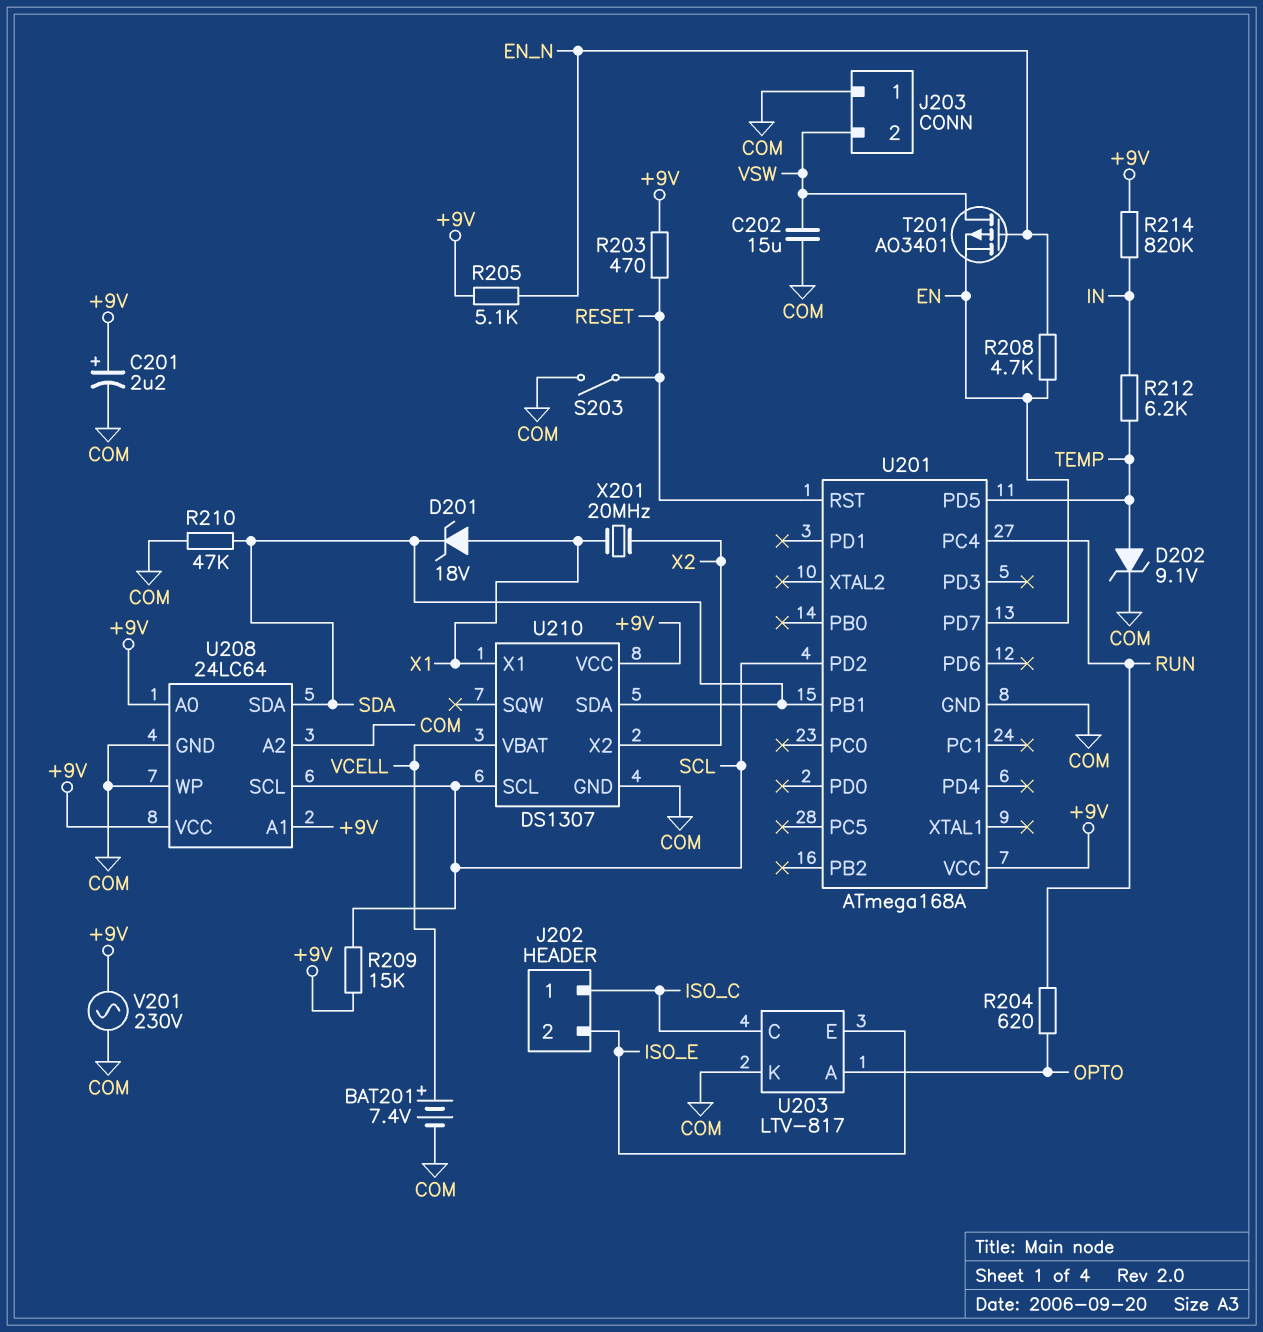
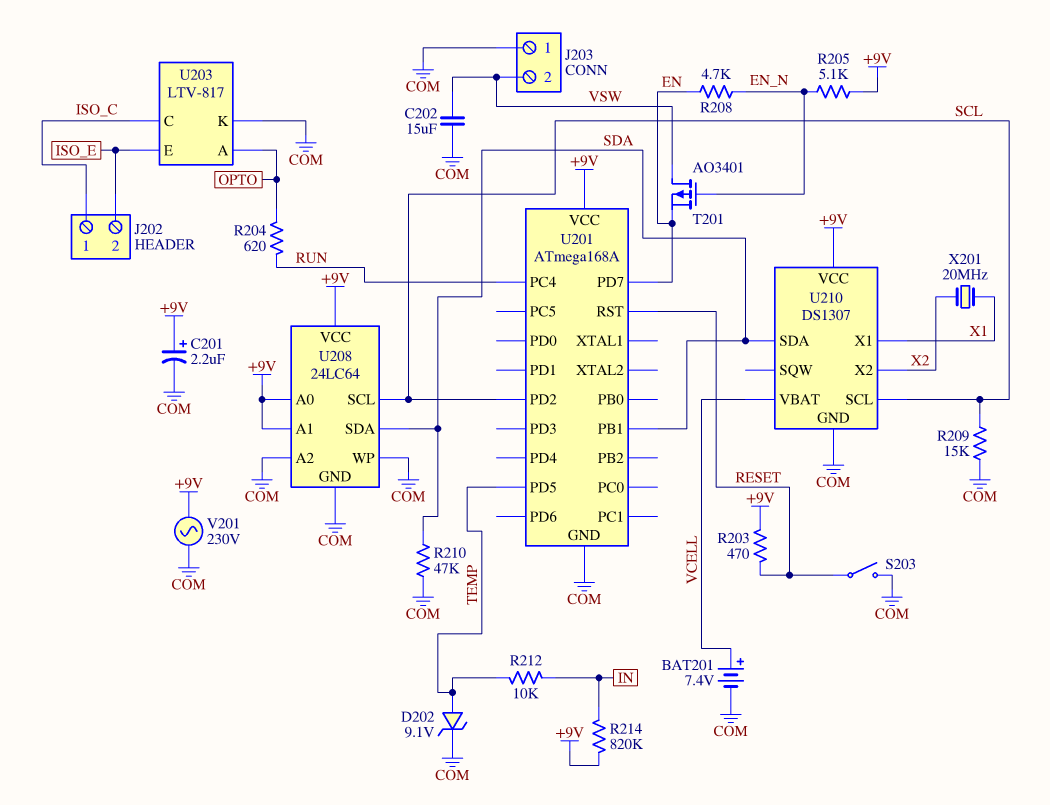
D201: zener 18V (A X1, K SDA) -> none
R209: 15k (+9V, SCL) -> 15k (COM, SCL)
R212: 6.2k (IN, TEMP) -> 10k (IN, TEMP)

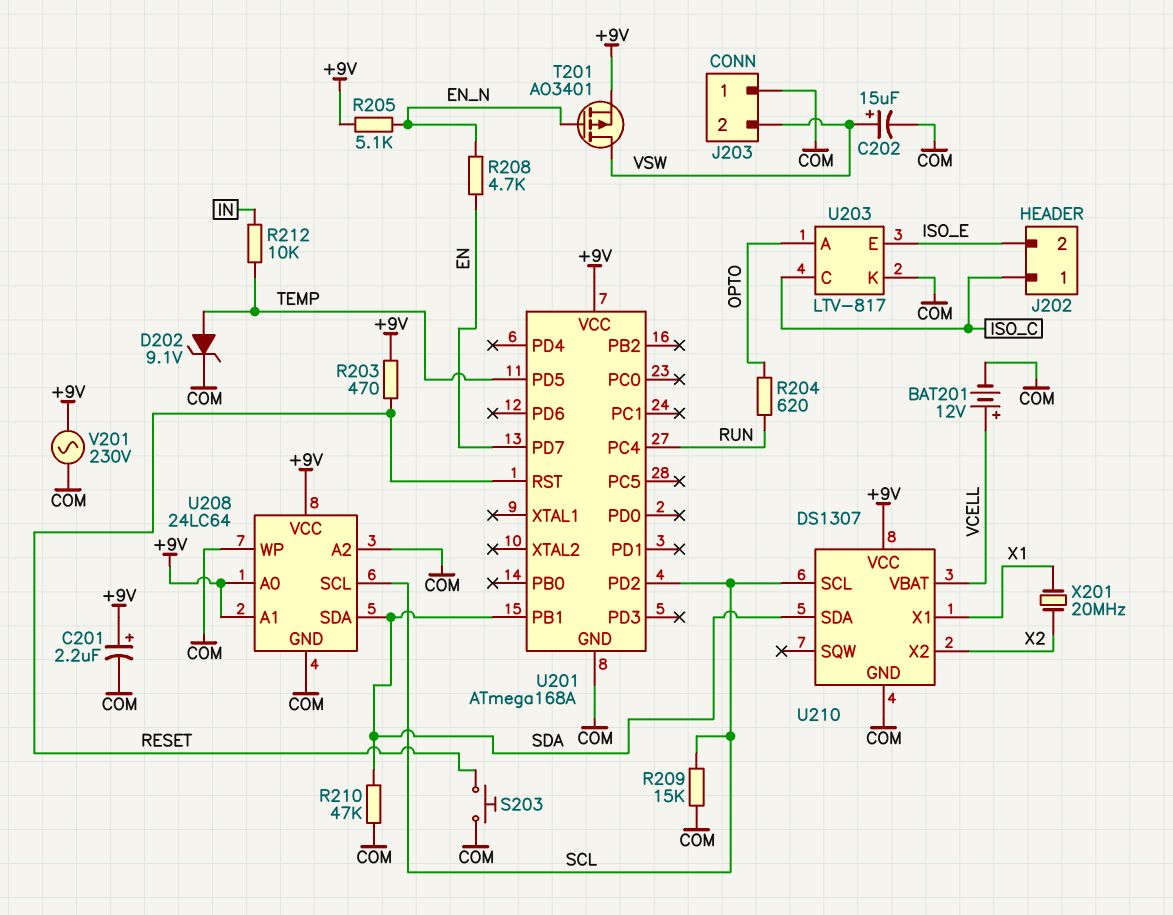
BAT201: 7.4V (plus VCELL, minus COM) -> 12V (plus VCELL, minus COM)
C202: 15uF (COM, VSW) -> 15uF (plus VSW, minus COM)
R214: 820k (+9V, IN) -> none
S203: switch (COM, RESET) -> button (COM, RESET)
T201: PMOS AO3401 (G EN_N, D VSW, S EN) -> PMOS AO3401 (G EN_N, D VSW, S +9V)

